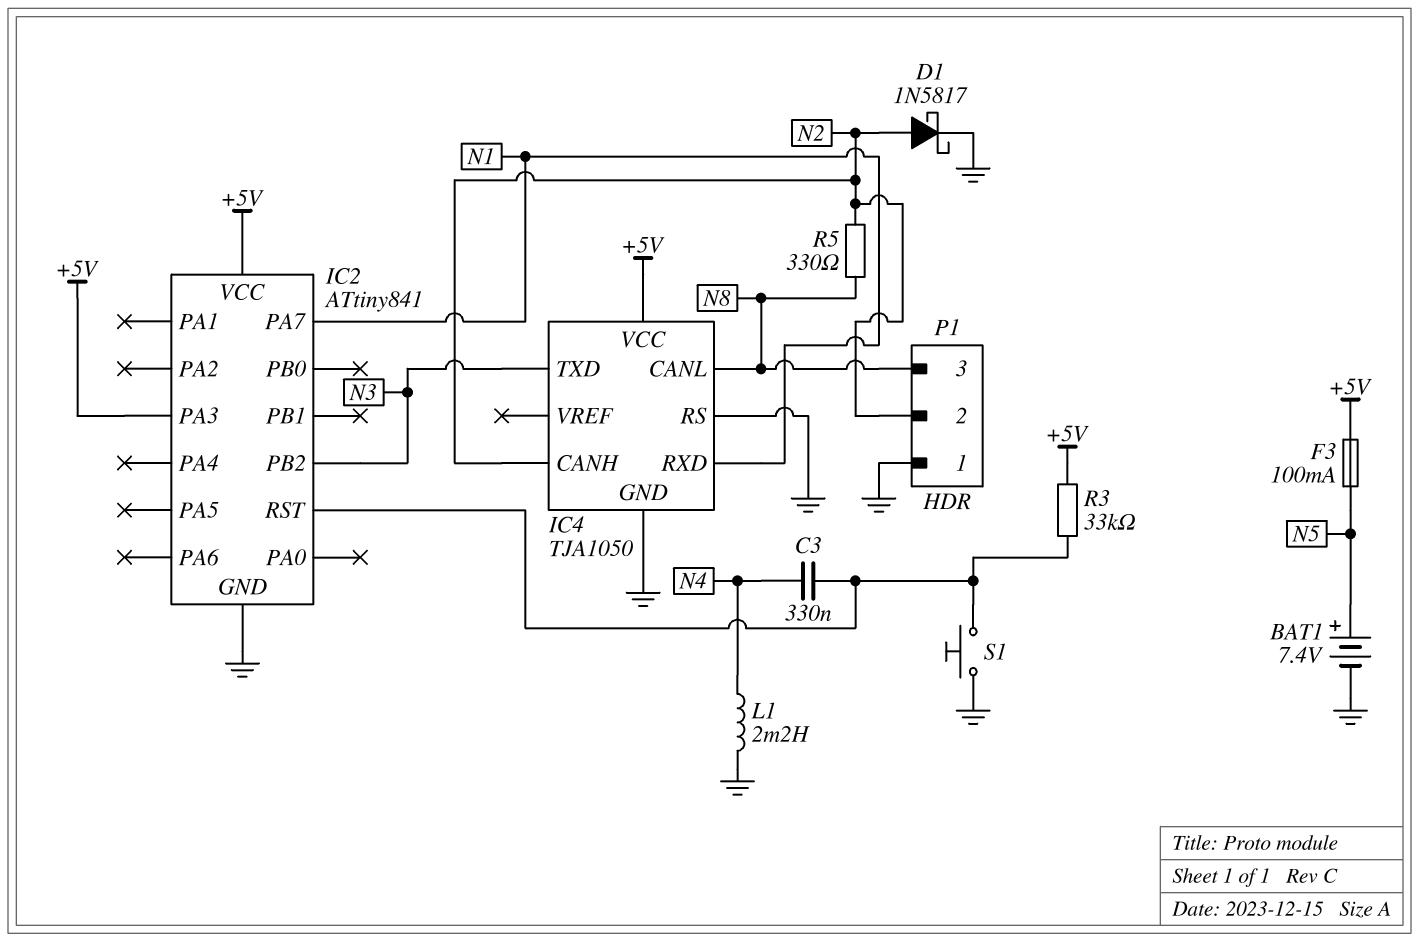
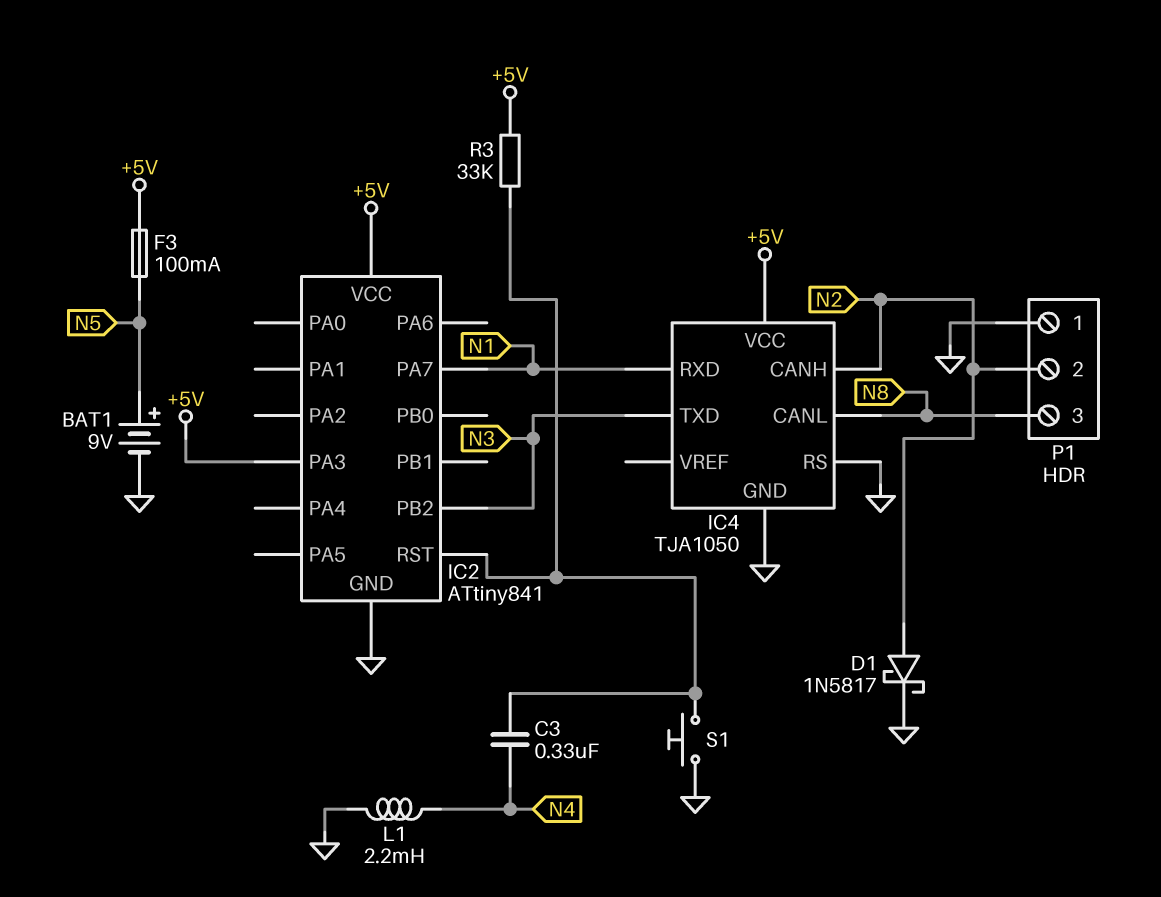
BAT1: 7.4V (plus N5, minus GND) -> 9V (plus N5, minus GND)
R5: 330 (N2, N8) -> none

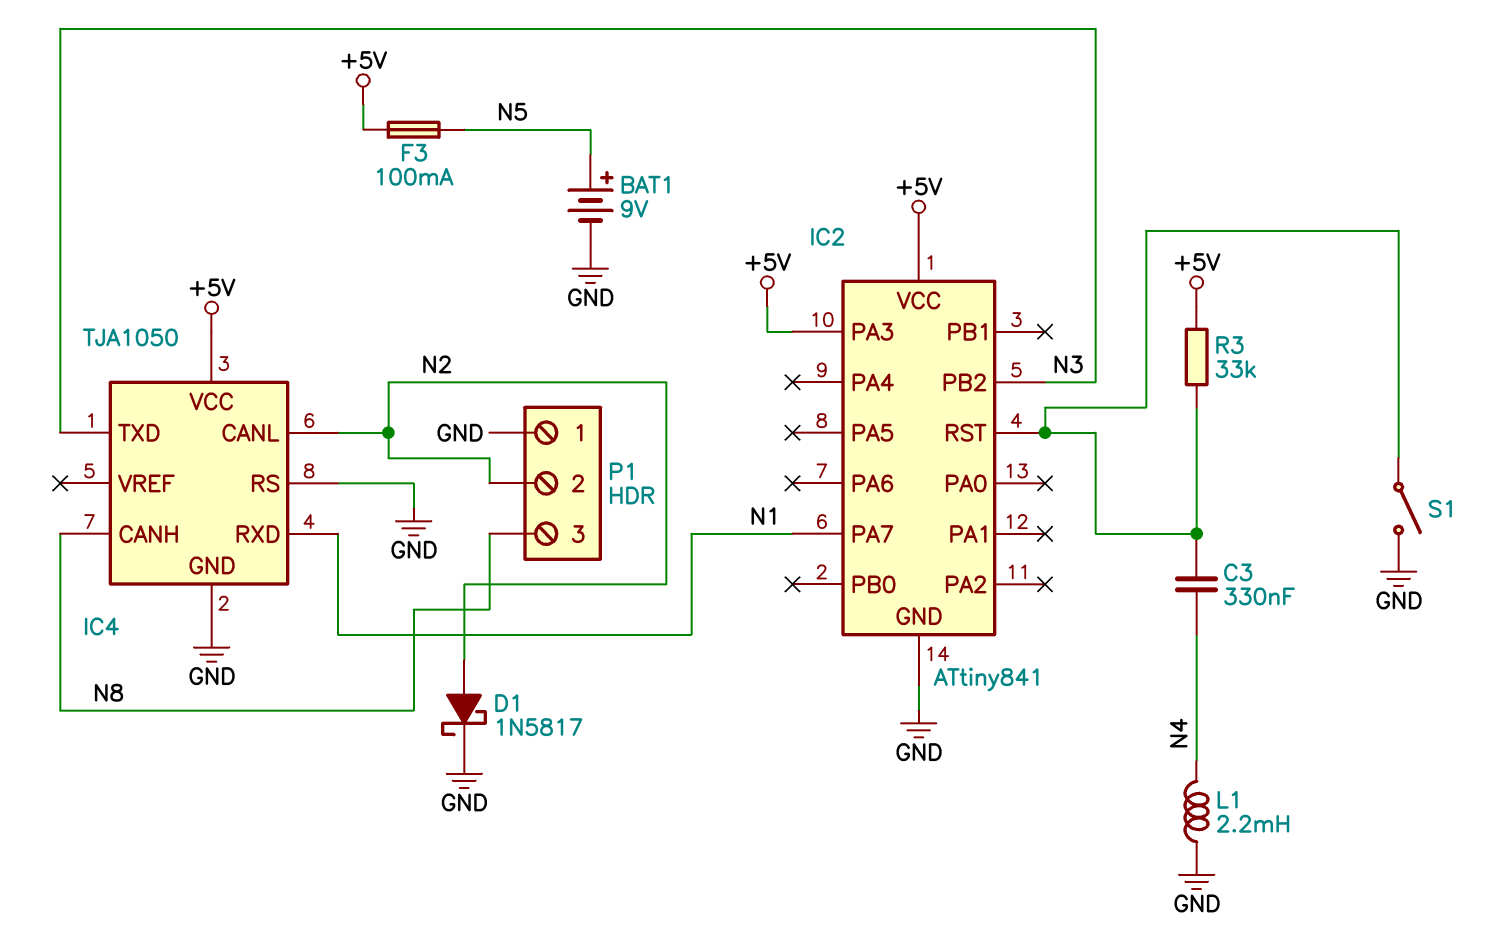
IC4 pin CANH: N2 -> N8
IC4 pin CANL: N8 -> N2
S1: button (GND, IC2/RST) -> switch (GND, IC2/RST)

